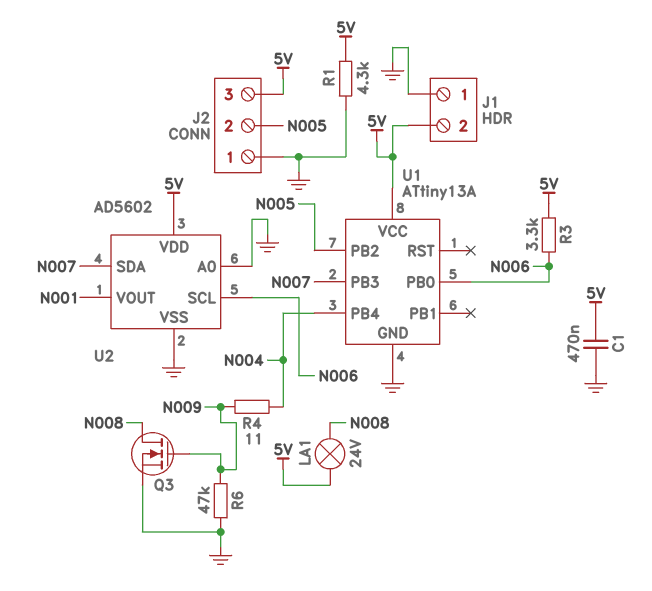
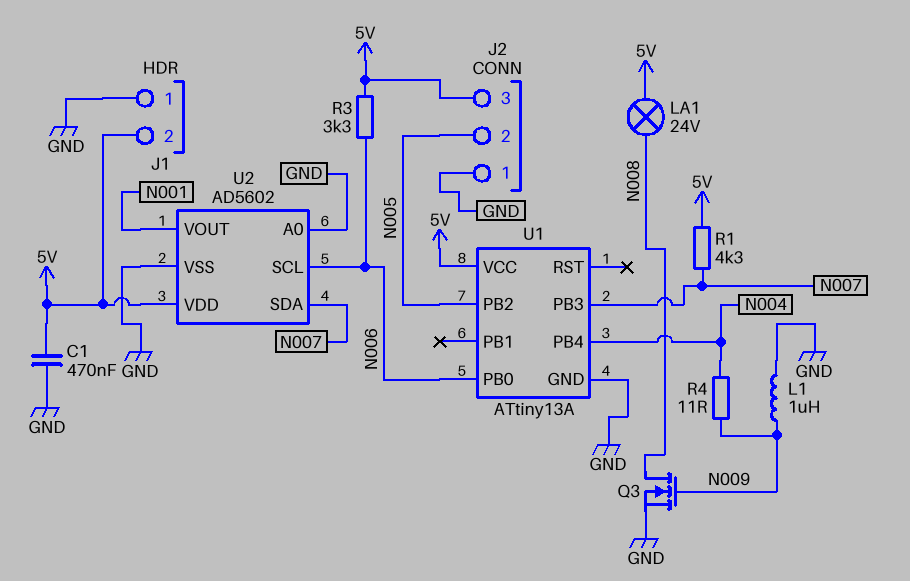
L1: none -> 1uH (GND, N009)
R1: 4.3k (5V, GND) -> 4.3k (5V, N007)
R6: 47k (GND, N009) -> none

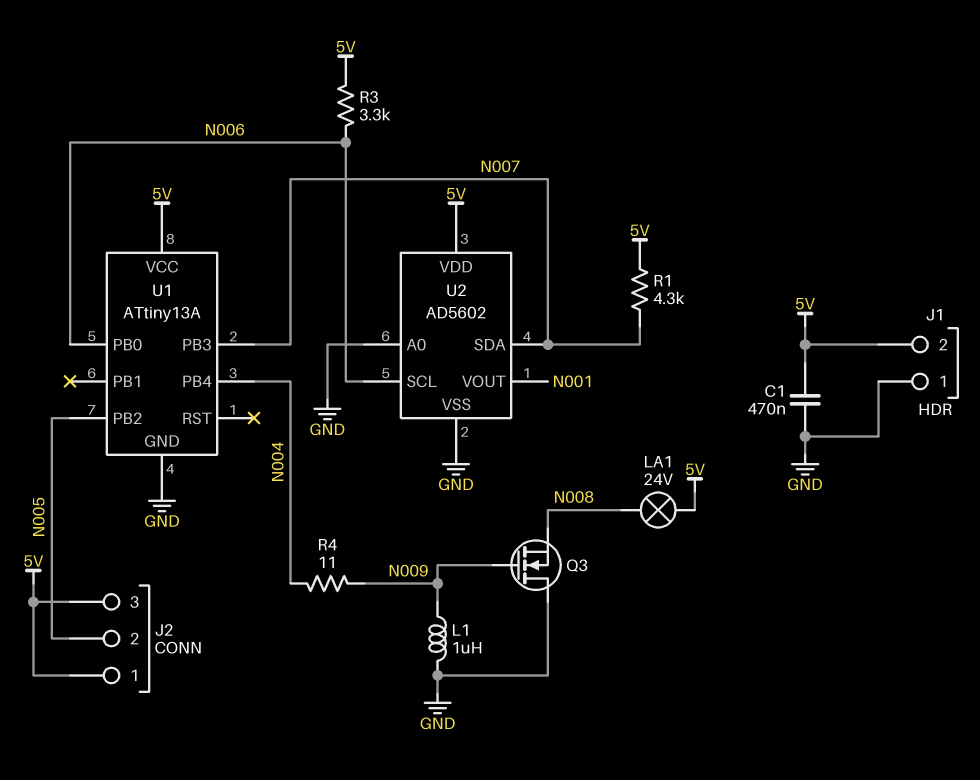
J2 pin 1: GND -> 5V
Q3: NMOS (G N009, D N008, S GND) -> NMOS (G N009, D GND, S N008)

